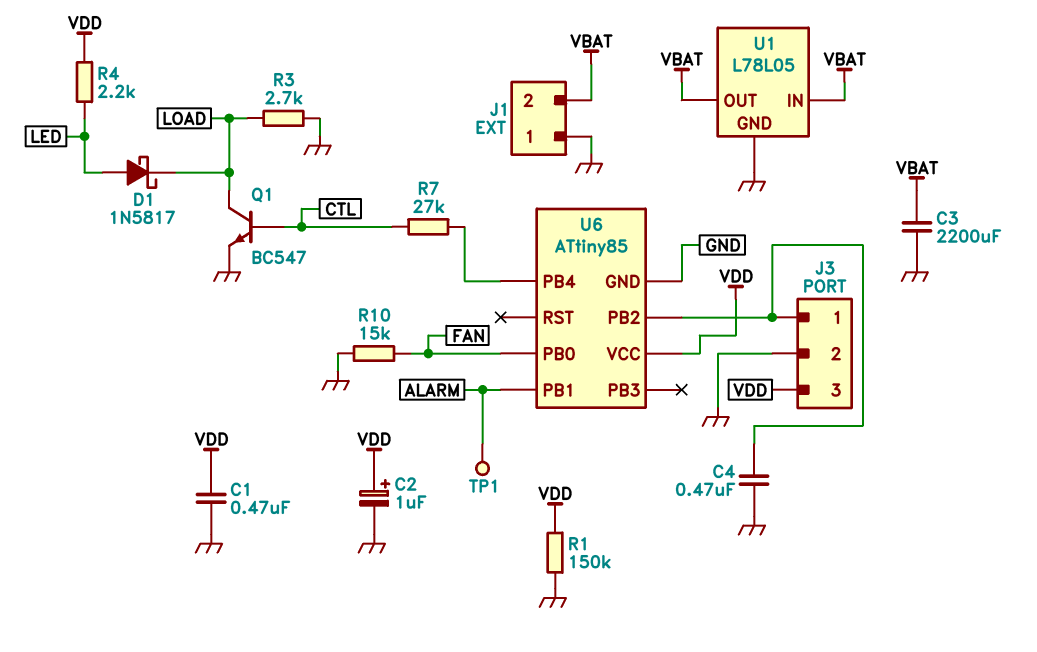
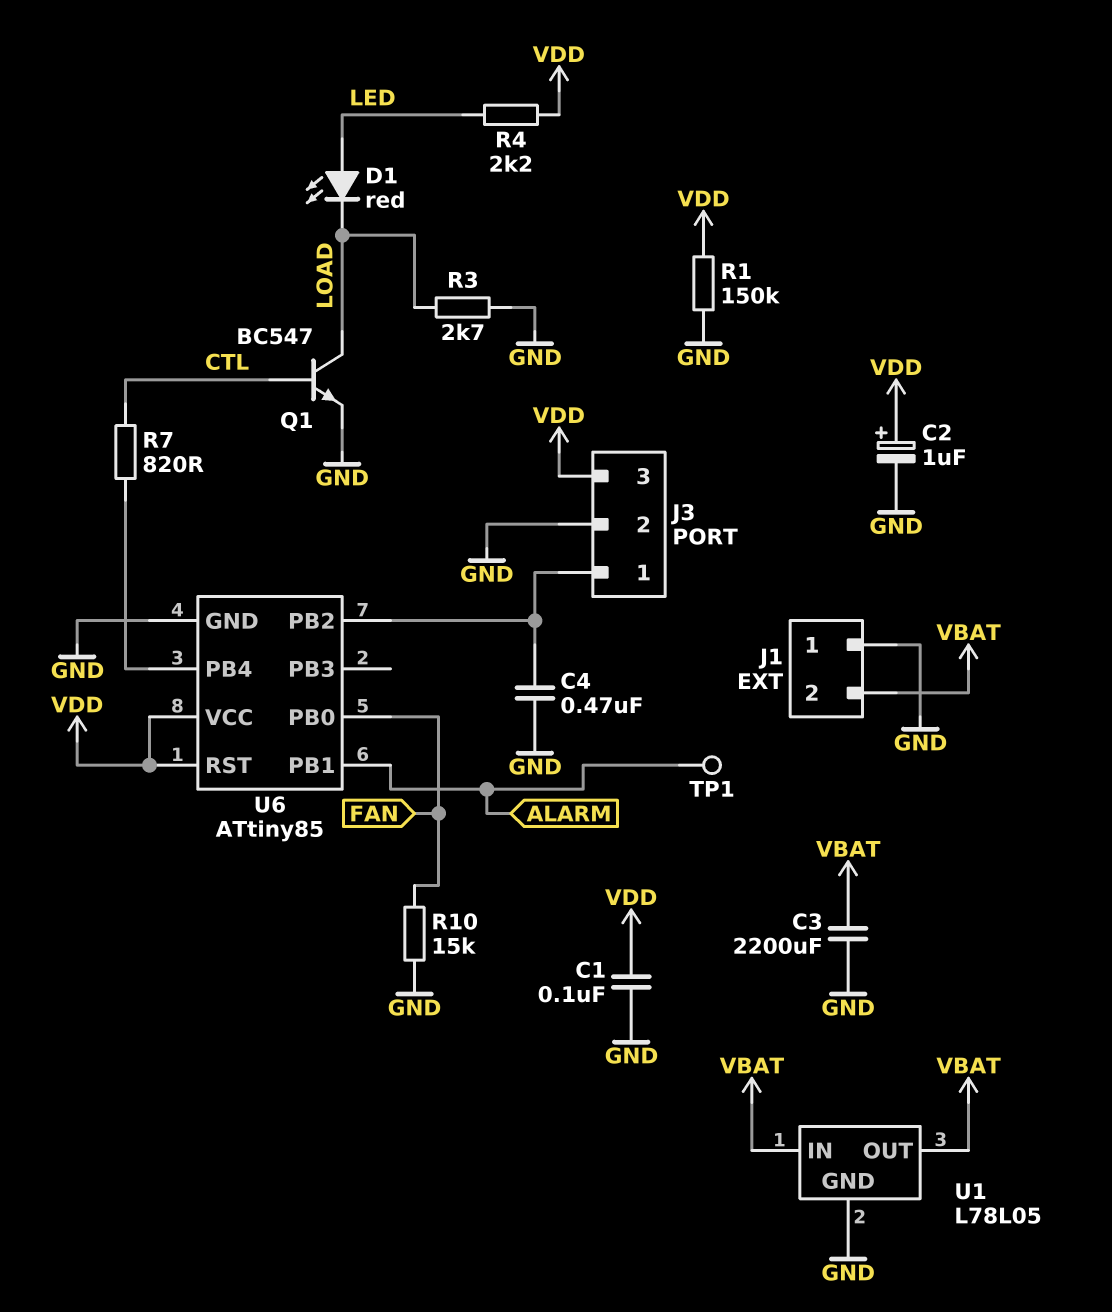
C1: 470nF (GND, VDD) -> 100nF (GND, VDD)
D1: schottky 1N5817 (A LED, K LOAD) -> LED red (A LED, K LOAD)
R7: 27k (CTL, U6/PB4) -> 820 (CTL, U6/PB4)
U6 pin RST: none -> VDD

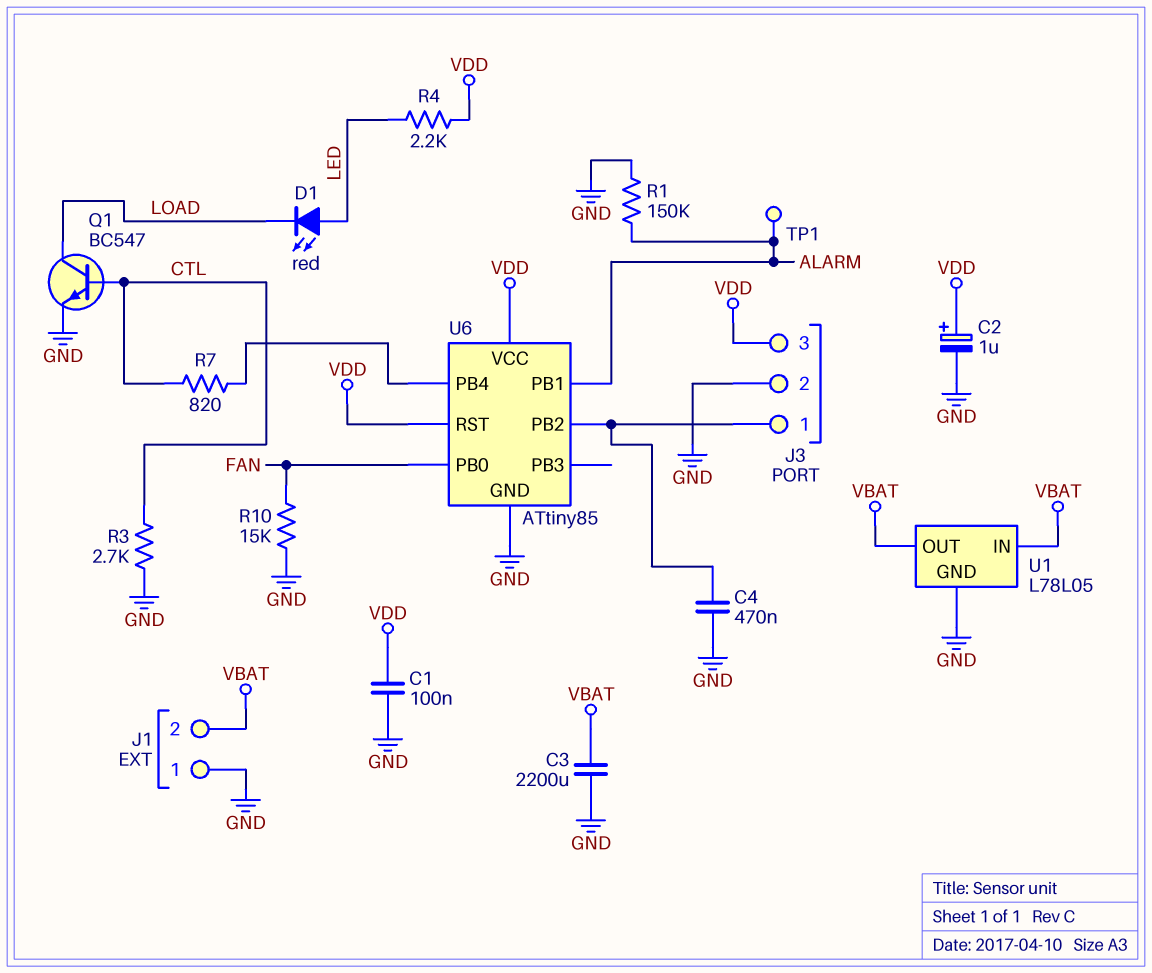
R1: 150k (GND, VDD) -> 150k (ALARM, GND)
R3: 2.7k (GND, LOAD) -> 2.7k (CTL, GND)

